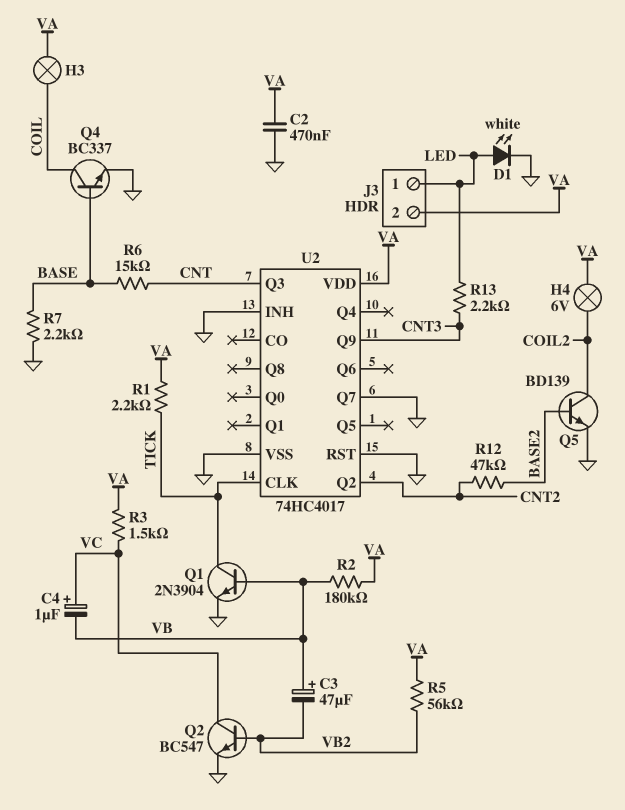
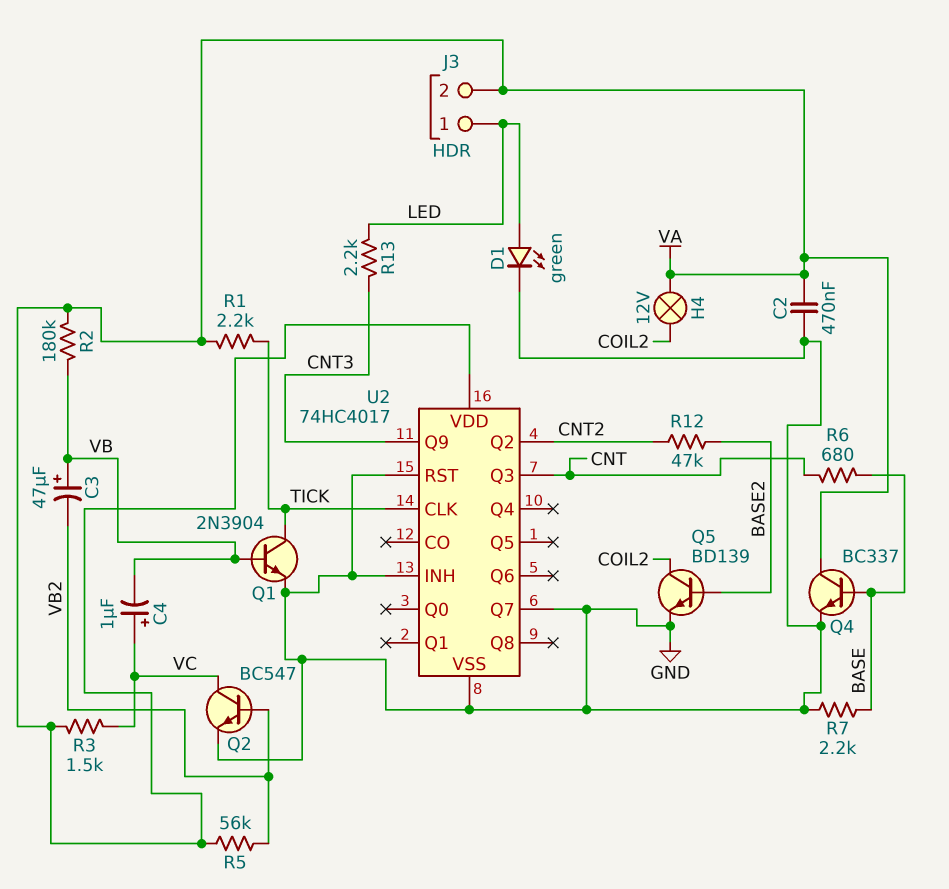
D1: LED white (A LED, K GND) -> LED green (A LED, K GND)
H3: lamp (COIL, VA) -> none
H4: lamp 6V (COIL2, VA) -> lamp 12V (COIL2, VA)
Q4: NPN BC337 (B BASE, C COIL, E GND) -> NPN BC337 (B BASE, C VA, E GND)
R6: 15k (BASE, CNT) -> 680 (BASE, CNT)

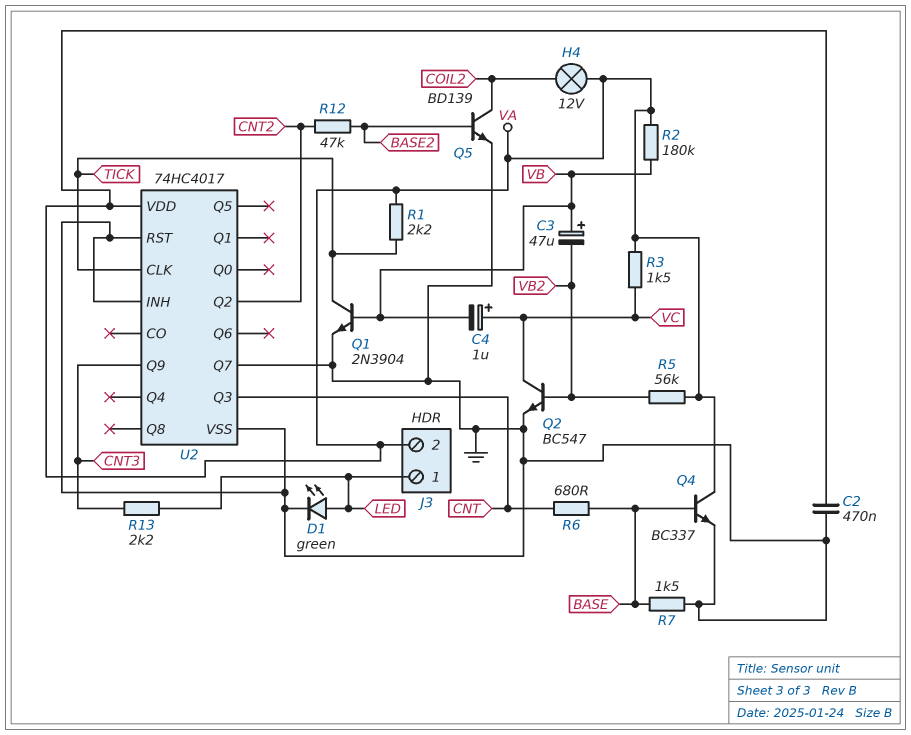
R7: 2.2k (BASE, GND) -> 1.5k (BASE, GND)

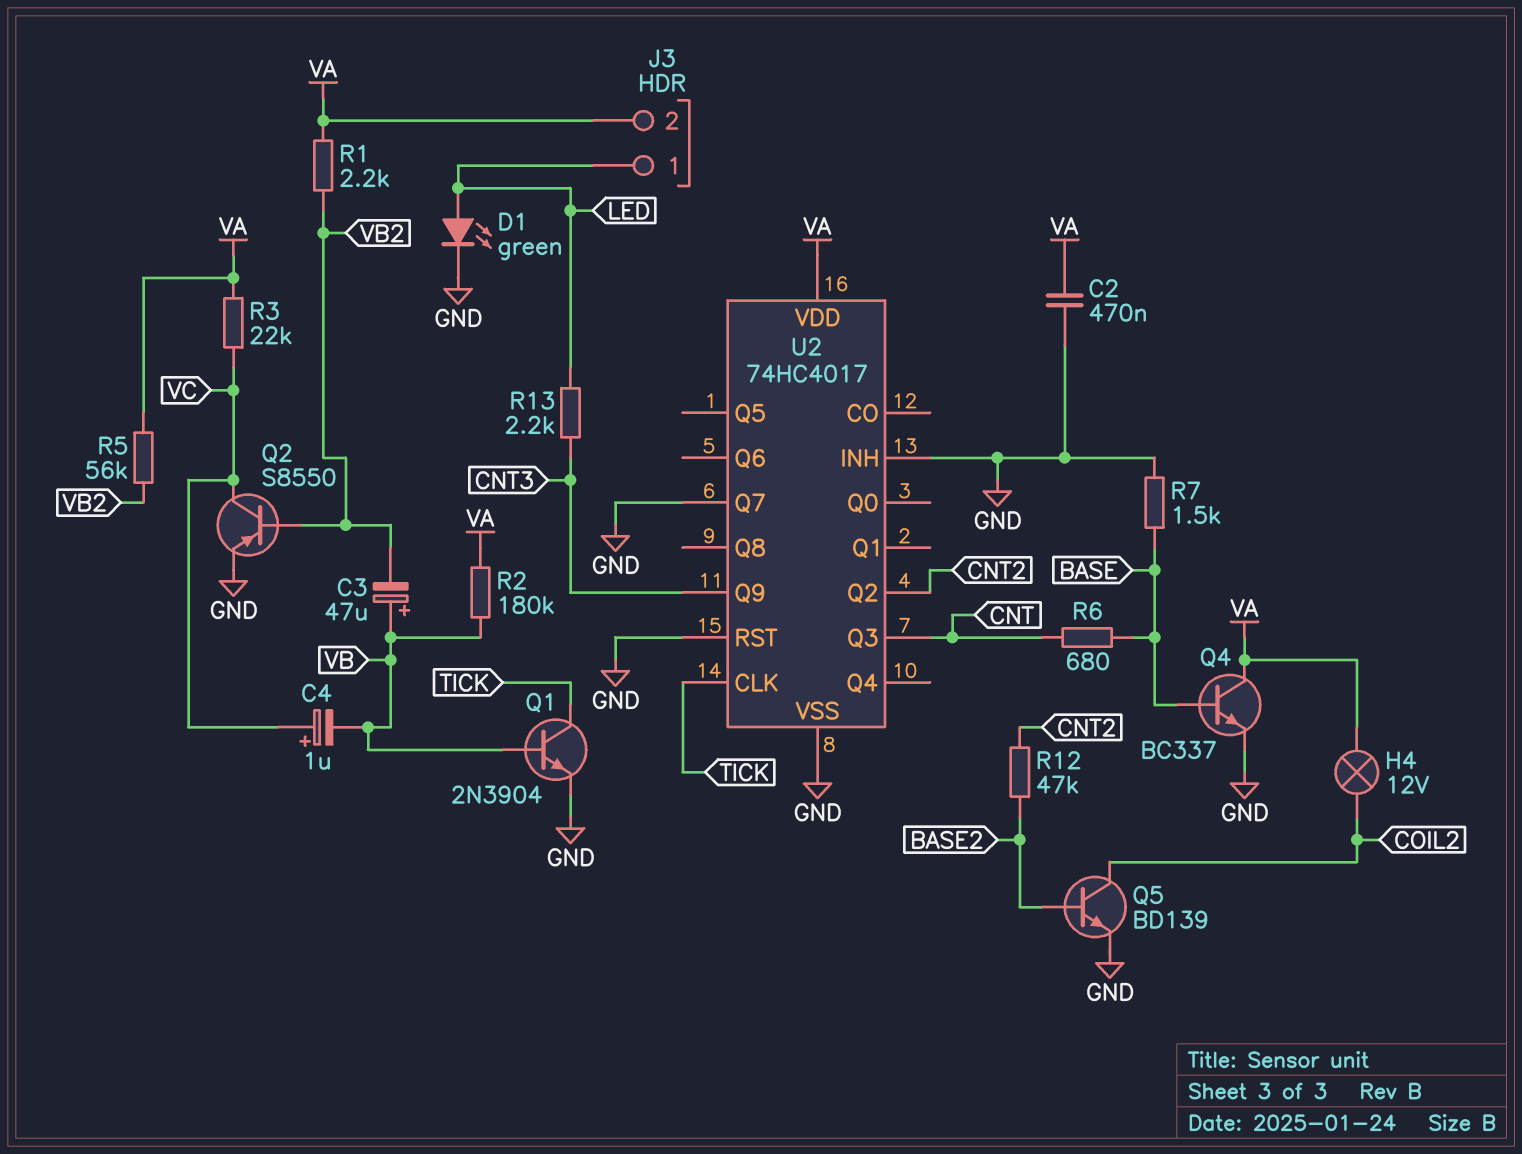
Q2: NPN BC547 (B VB2, C VC, E GND) -> PNP S8550 (B VB2, C VC, E GND)
R1: 2.2k (TICK, VA) -> 2.2k (VA, VB2)
R3: 1.5k (VA, VC) -> 22k (VA, VC)

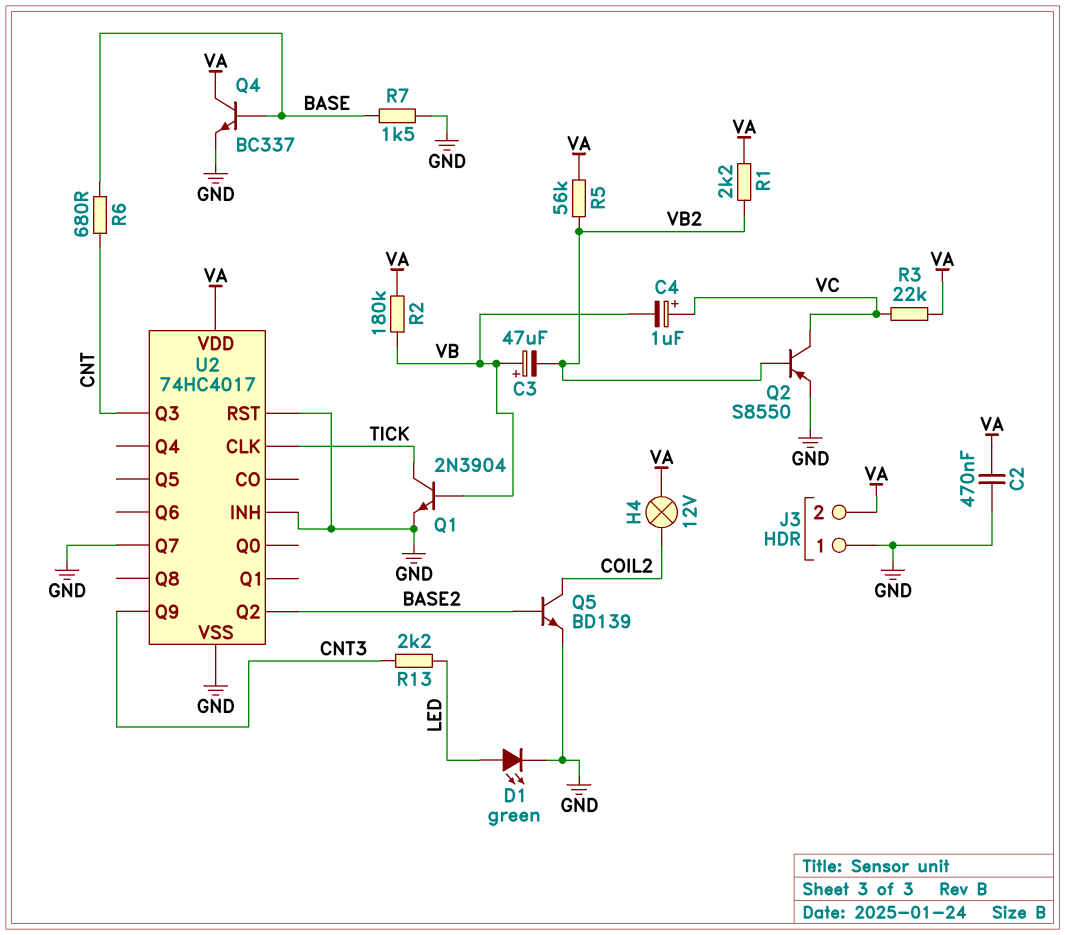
J3 pin 1: LED -> GND
R12: 47k (BASE2, CNT2) -> none
U2 pin Q2: CNT2 -> BASE2

